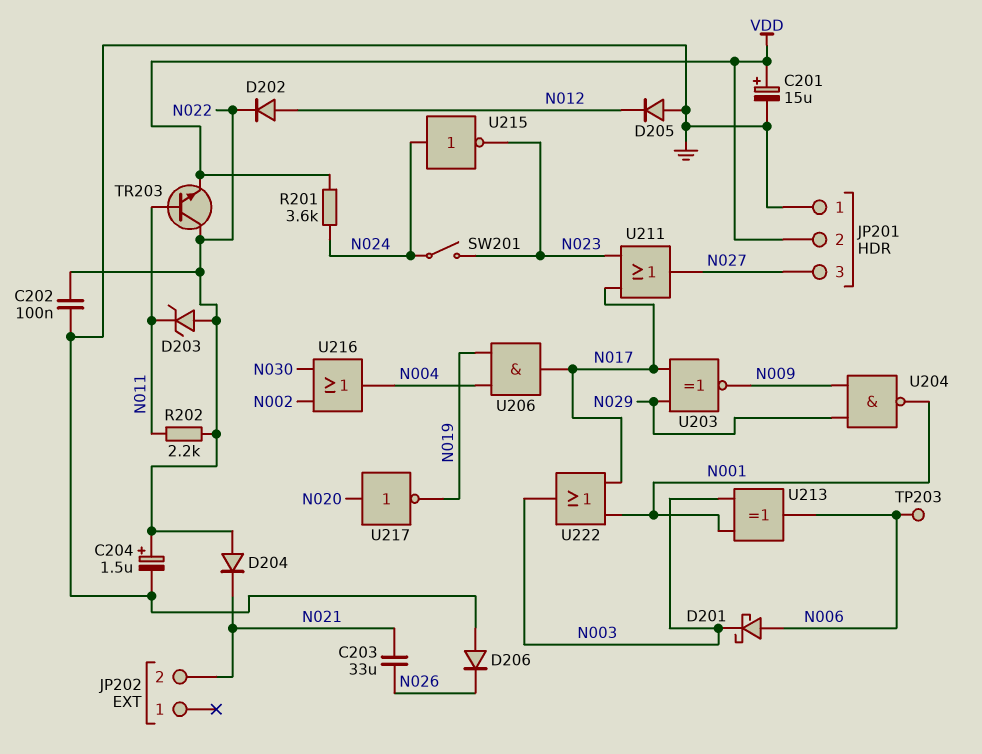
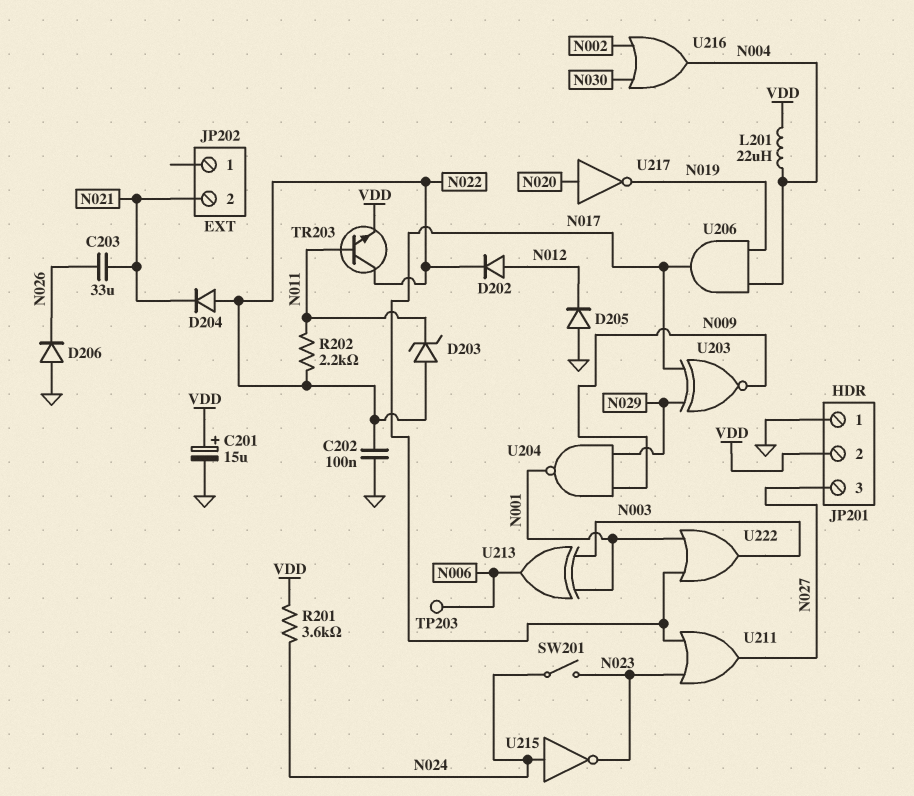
C204: 1.5uF (plus N022, minus GND) -> none
D201: schottky (A N006, K N003) -> none
L201: none -> 22uH (N004, VDD)

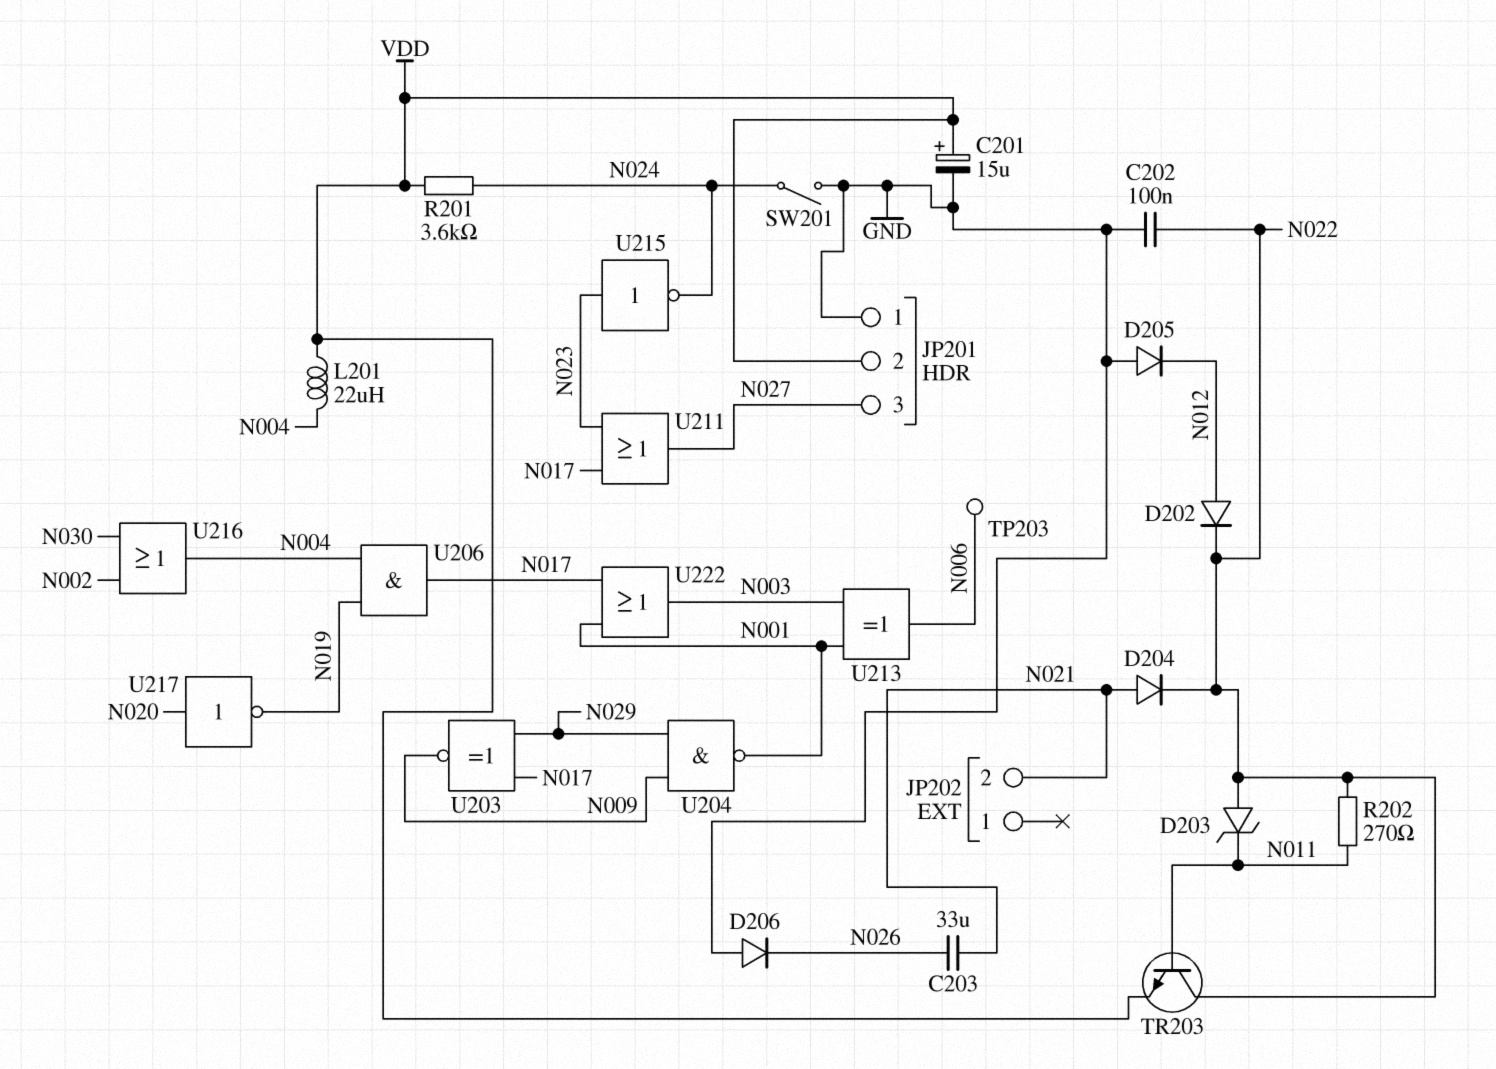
D204: diode (A N022, K N021) -> diode (A N021, K N022)
R202: 2.2k (N011, N022) -> 270 (N011, N022)
SW201: switch (N023, N024) -> switch (GND, N024)
U215: NOT (in N024, out N023) -> NOT (in N023, out N024)

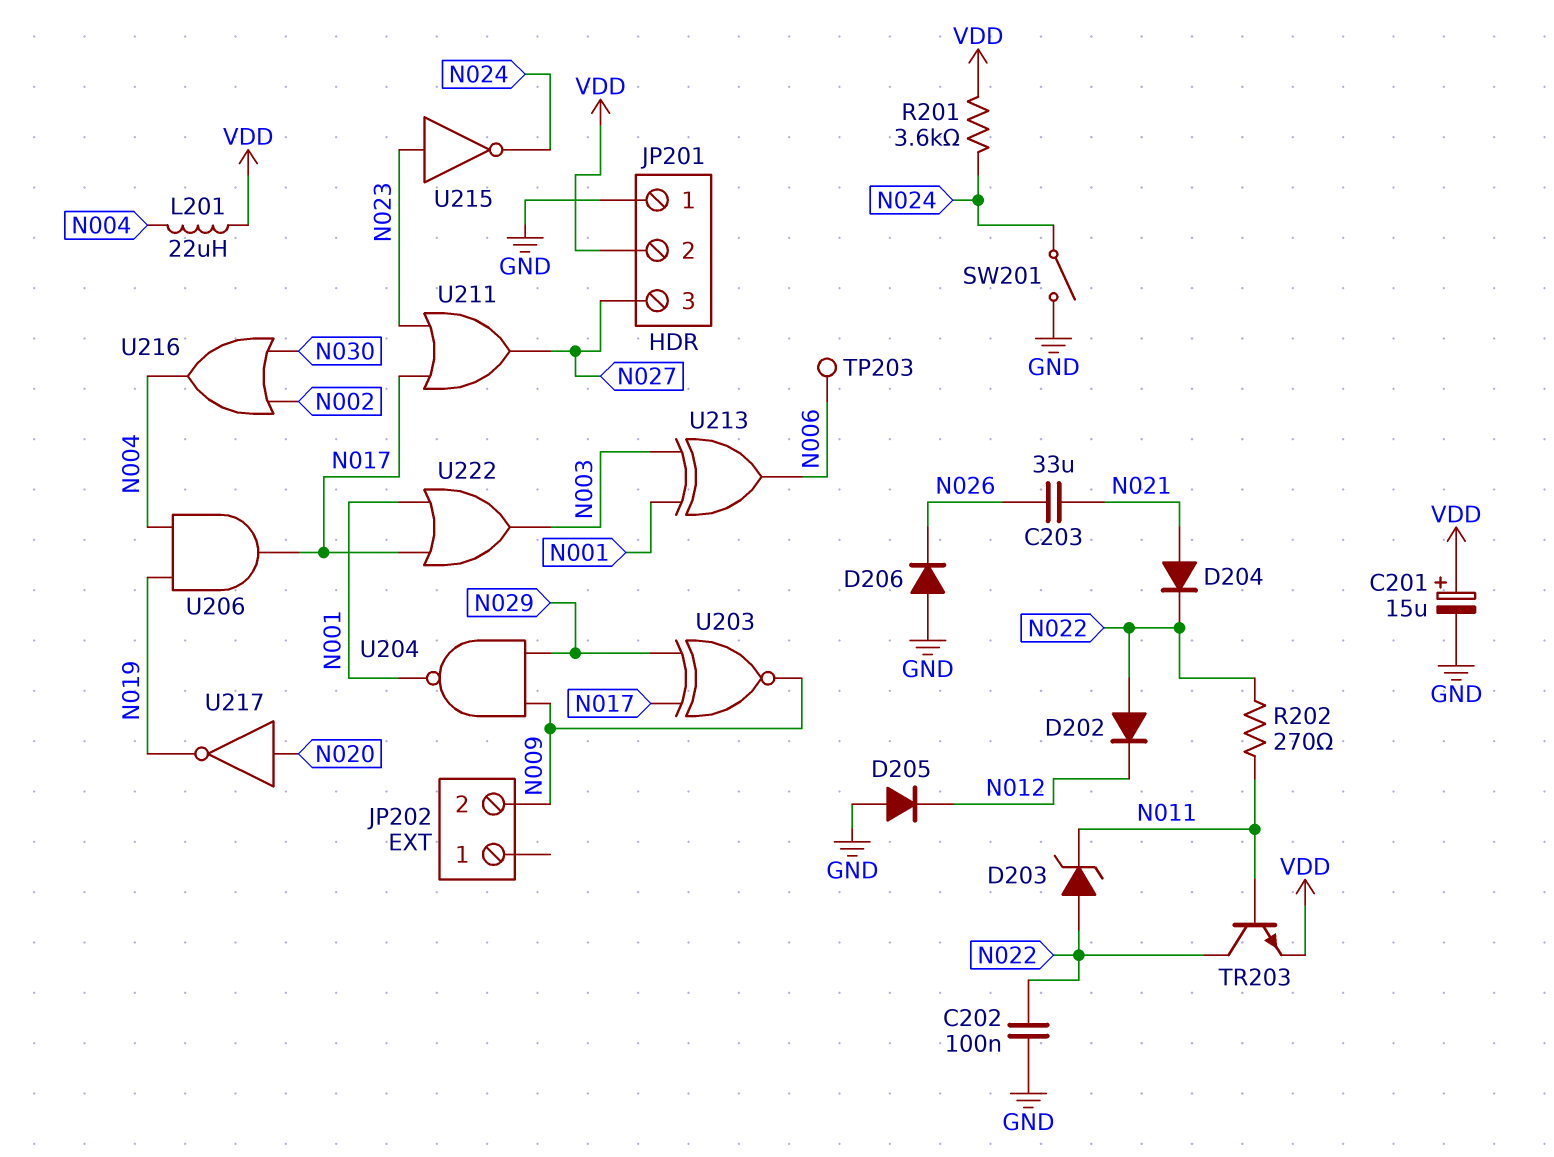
D202: diode (A N012, K N022) -> diode (A N022, K N012)
JP202 pin 2: N021 -> N009

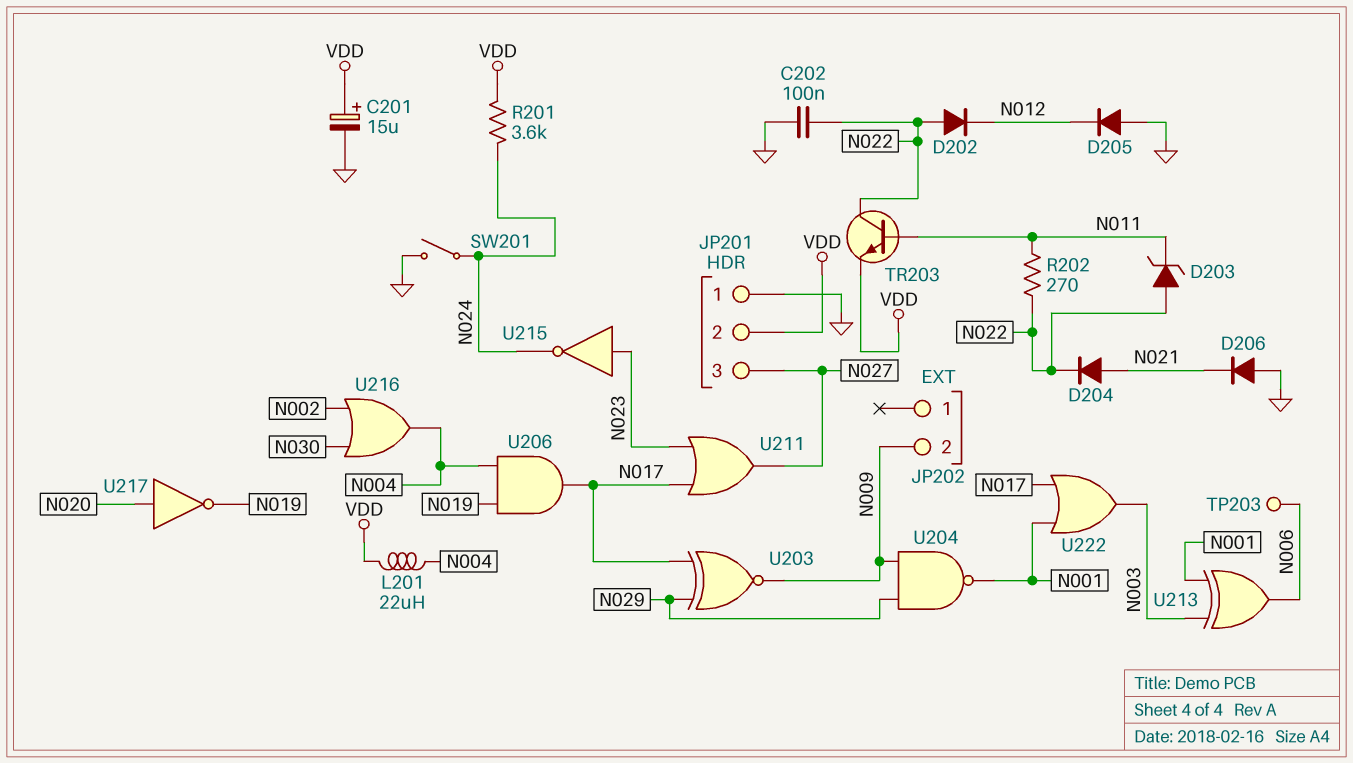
C203: 33uF (N021, N026) -> none
D206: diode (A GND, K N026) -> diode (A GND, K N021)

